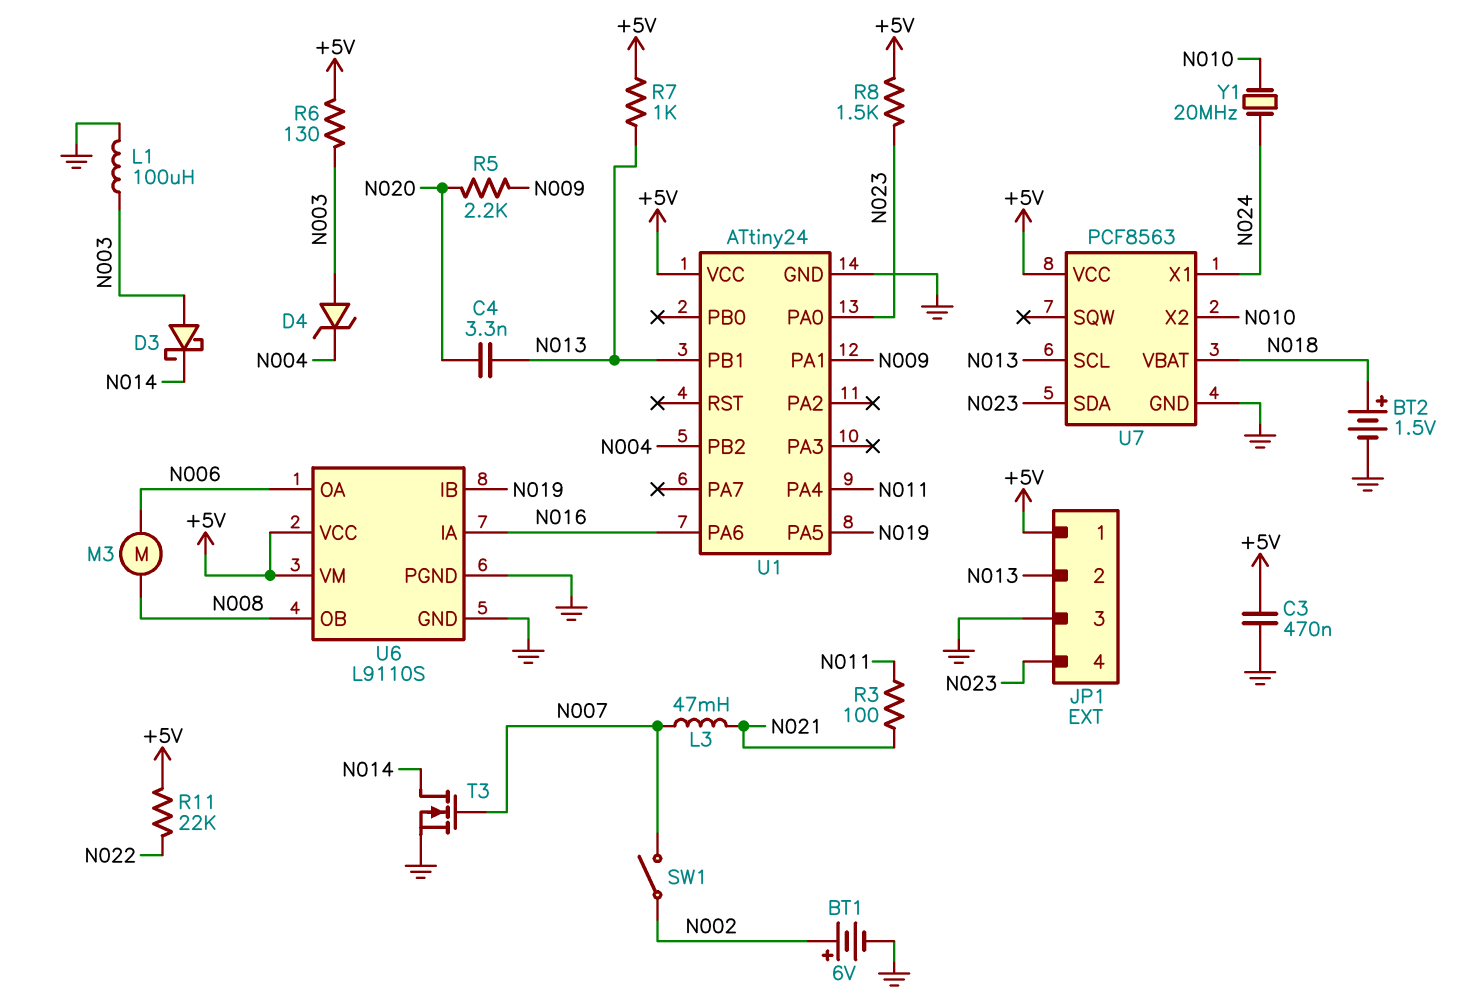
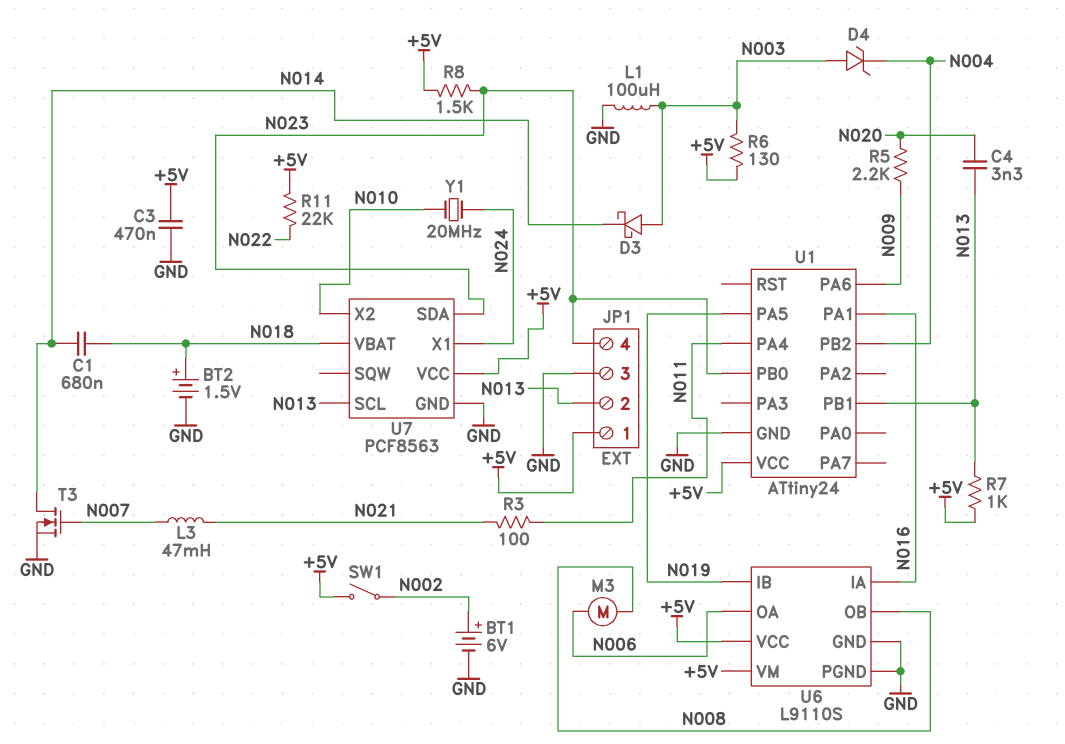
C1: none -> 680nF (N014, N018)
SW1: switch (N002, N007) -> switch (+5V, N002)
U1 pin PA0: N023 -> none
U1 pin PA1: N009 -> N016
U1 pin PA6: N016 -> N009
U1 pin PB0: none -> N023

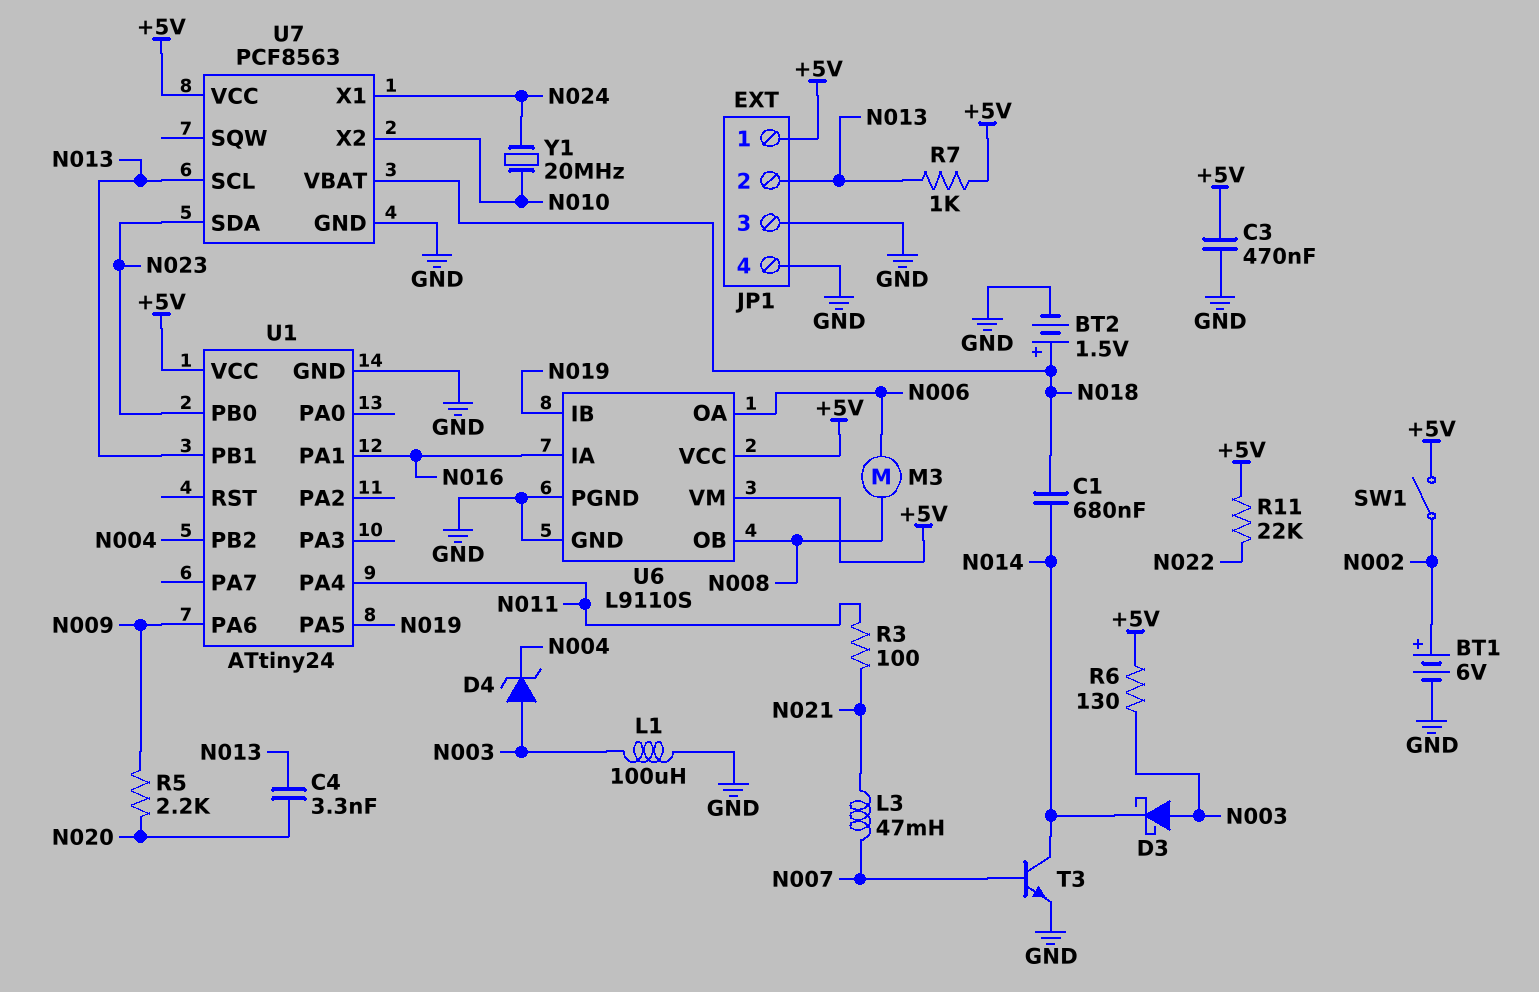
JP1 pin 4: N023 -> GND
R8: 1.5k (+5V, N023) -> none
T3: NMOS (G N007, D N014, S GND) -> NPN (B N007, C N014, E GND)

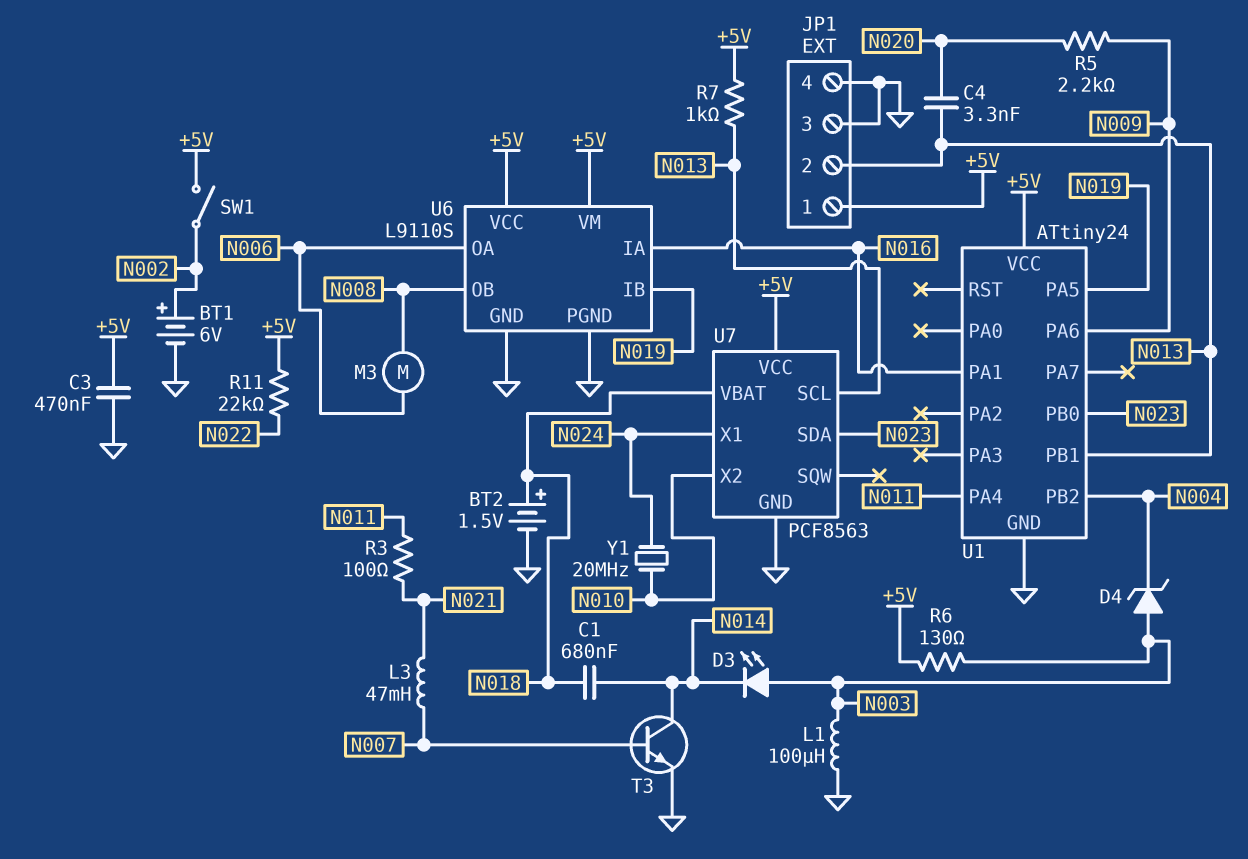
D3: schottky (A N003, K N014) -> LED (A N003, K N014)

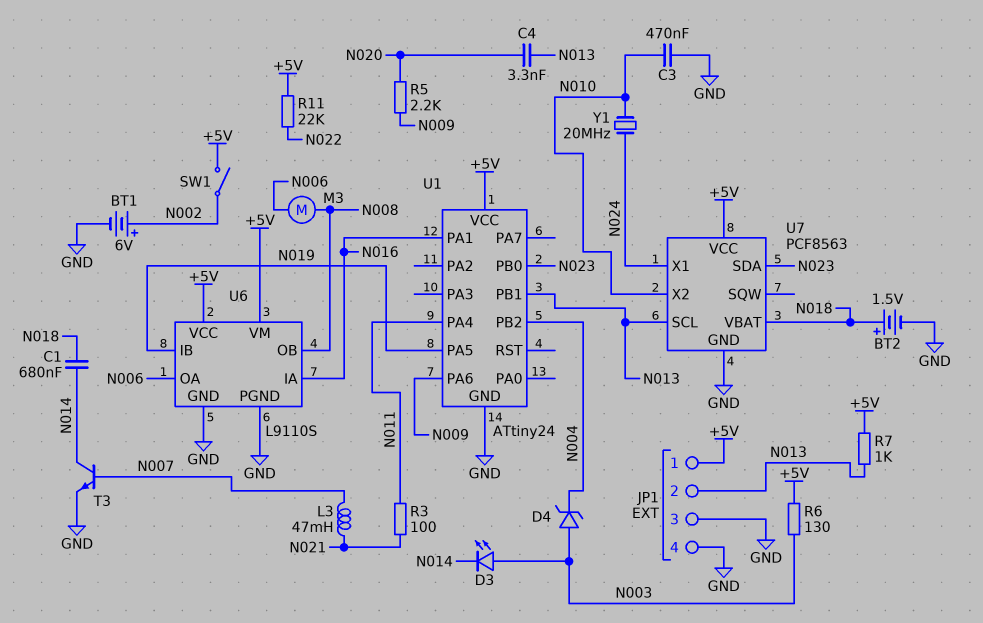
C3: 470nF (+5V, GND) -> 470nF (GND, N010)
L1: 100uH (GND, N003) -> none

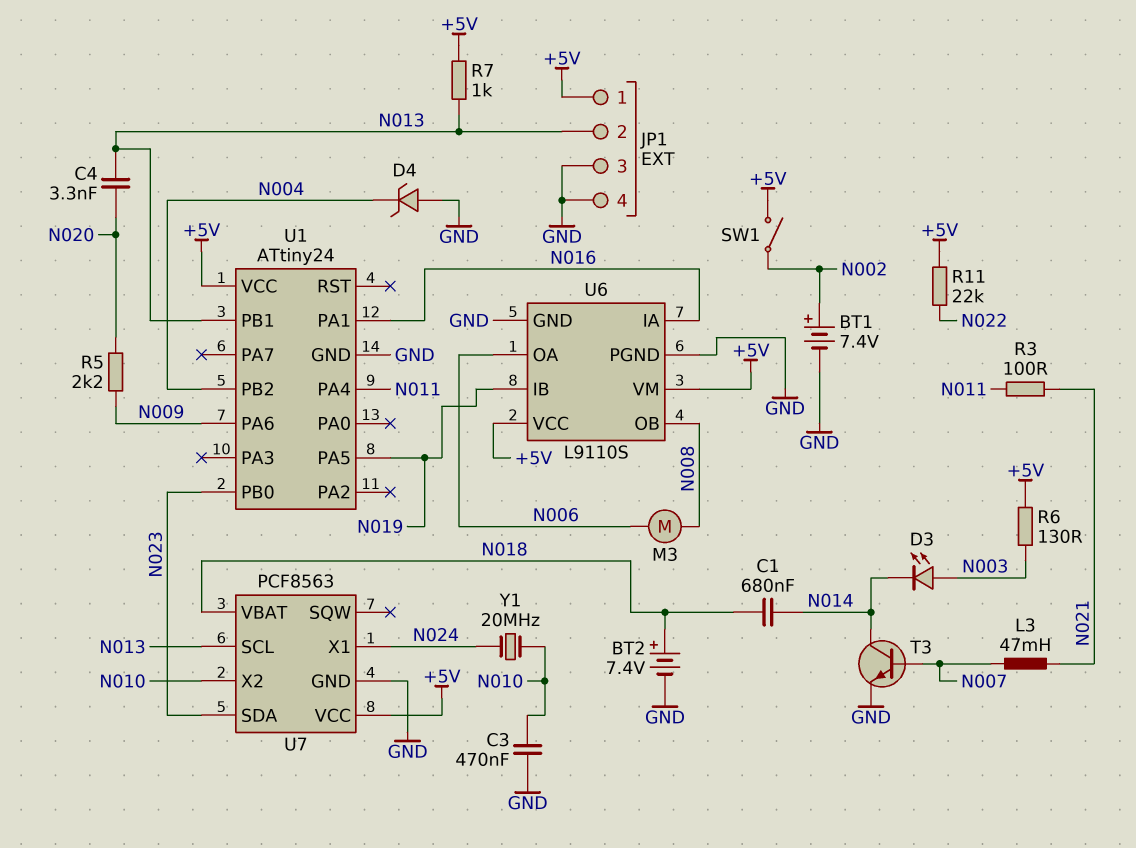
BT1: 6V (plus N002, minus GND) -> 7.4V (plus N002, minus GND)
BT2: 1.5V (plus N018, minus GND) -> 7.4V (plus N018, minus GND)
D4: zener (A N003, K N004) -> zener (A GND, K N004)

